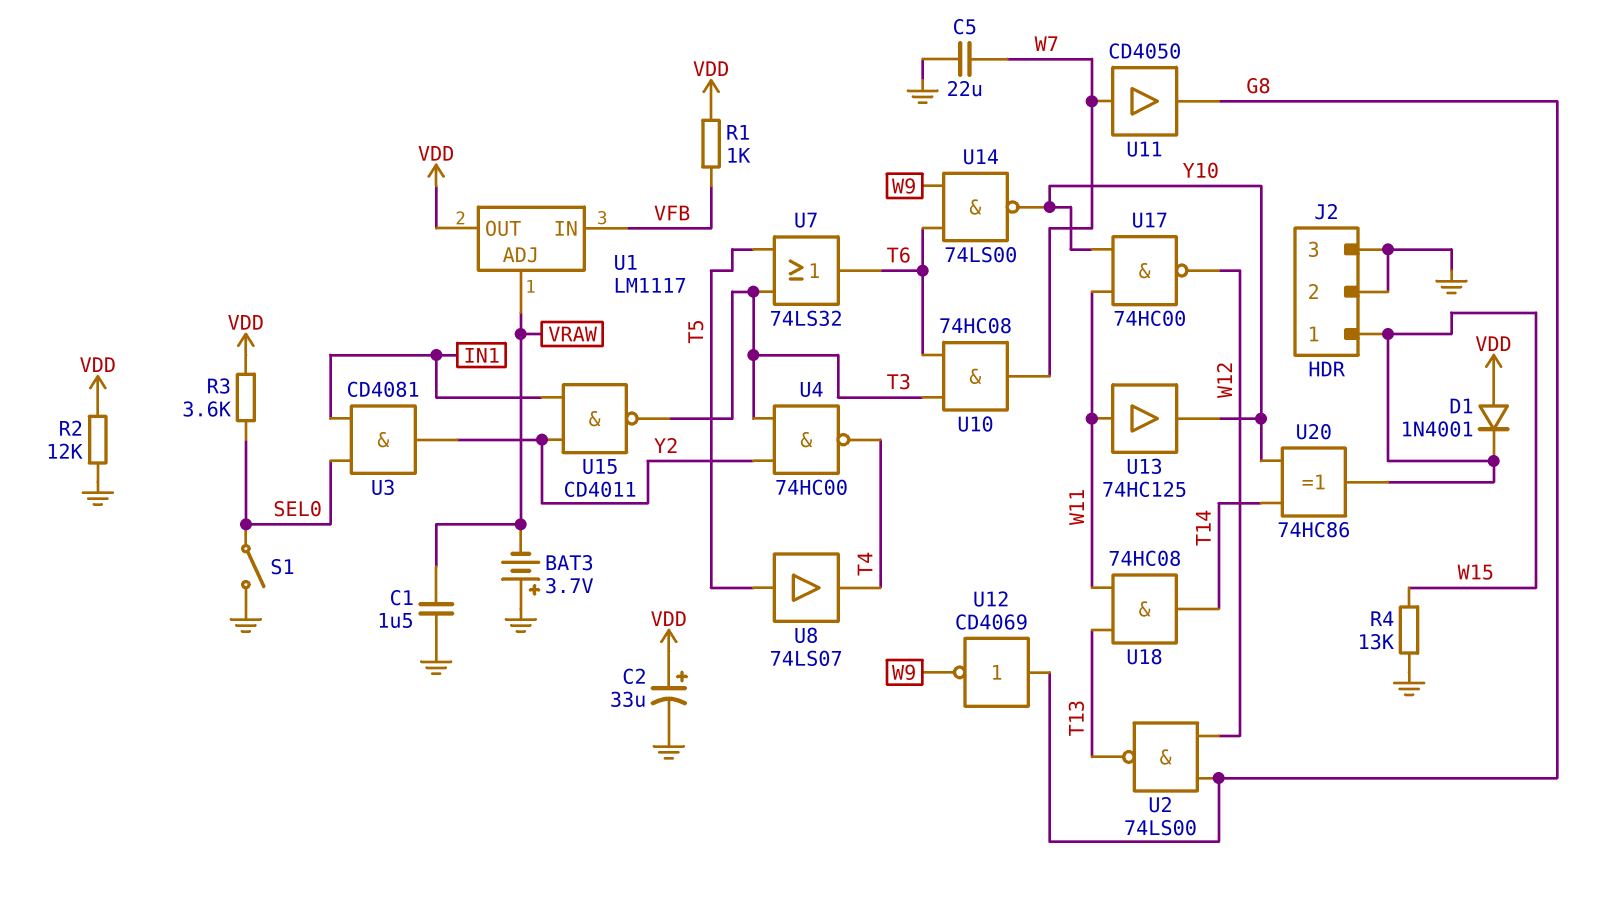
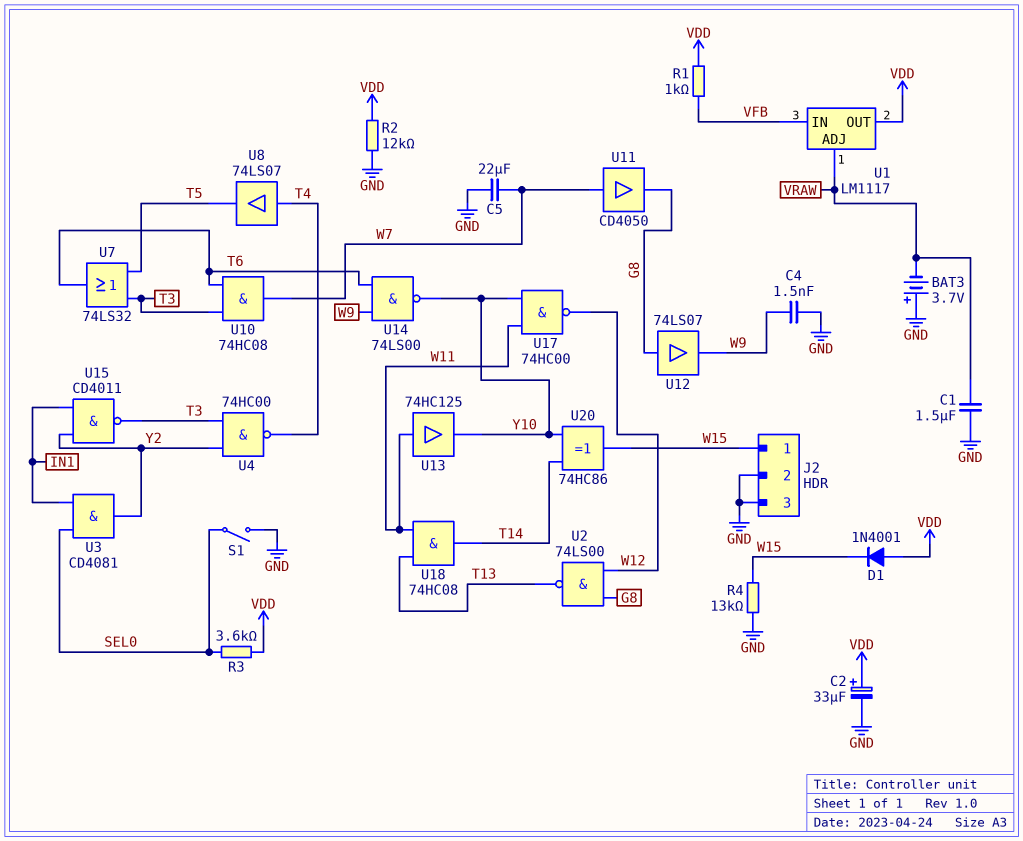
C4: none -> 1.5nF (GND, W9)
U8: buffer 74LS07 (in T5, out T4) -> buffer 74LS07 (in T4, out T5)
U12: NOT CD4069 (in G8, out W9) -> buffer 74LS07 (in G8, out W9)

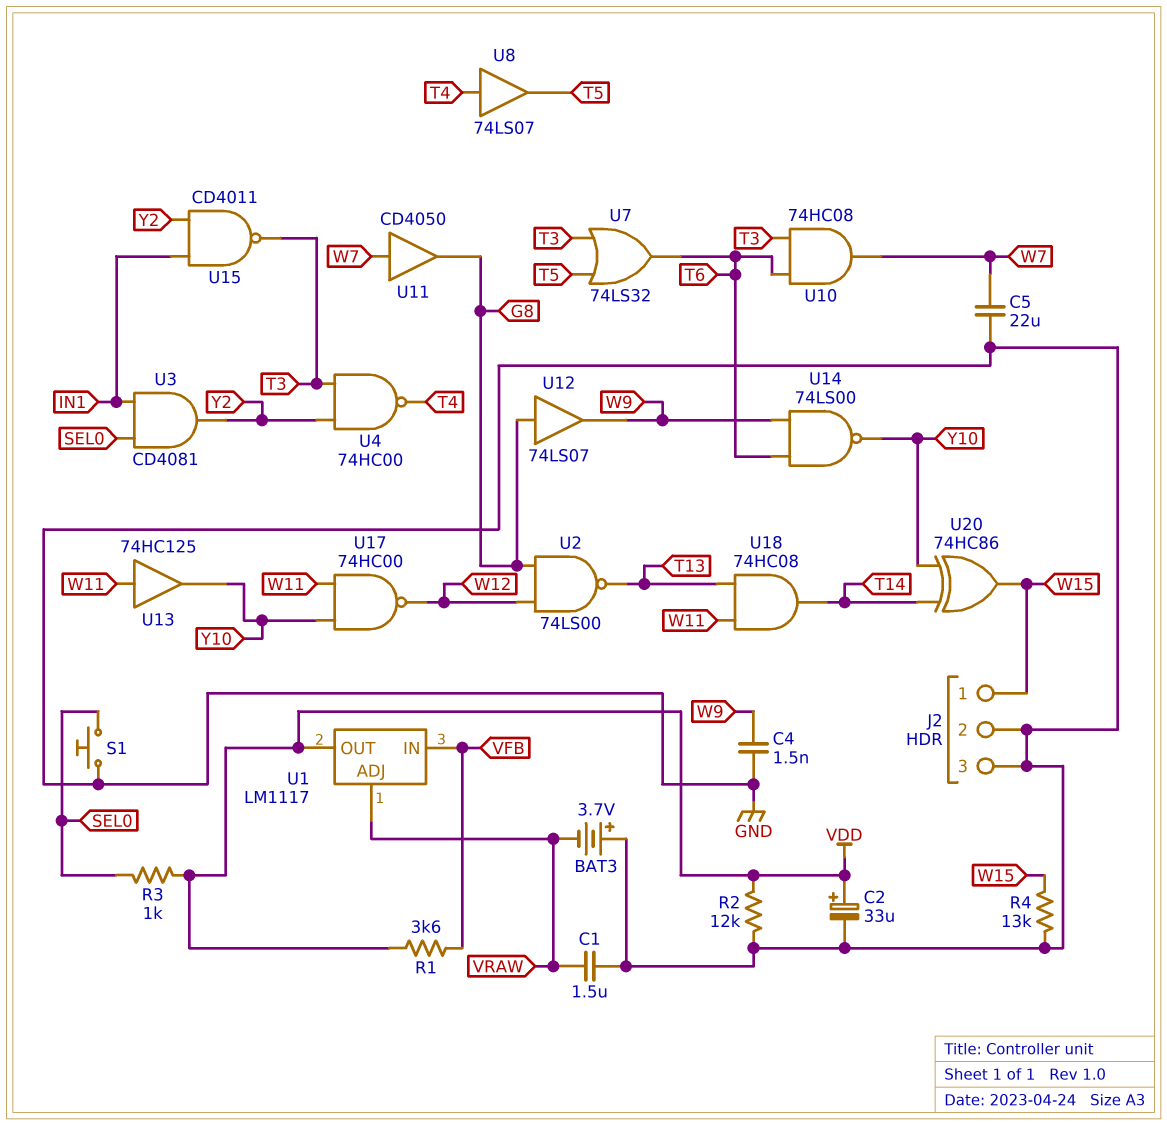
D1: diode 1N4001 (A VDD, K W15) -> none
R1: 1k (VDD, VFB) -> 3.6k (VDD, VFB)
R3: 3.6k (SEL0, VDD) -> 1k (SEL0, VDD)
S1: switch (GND, SEL0) -> button (GND, SEL0)

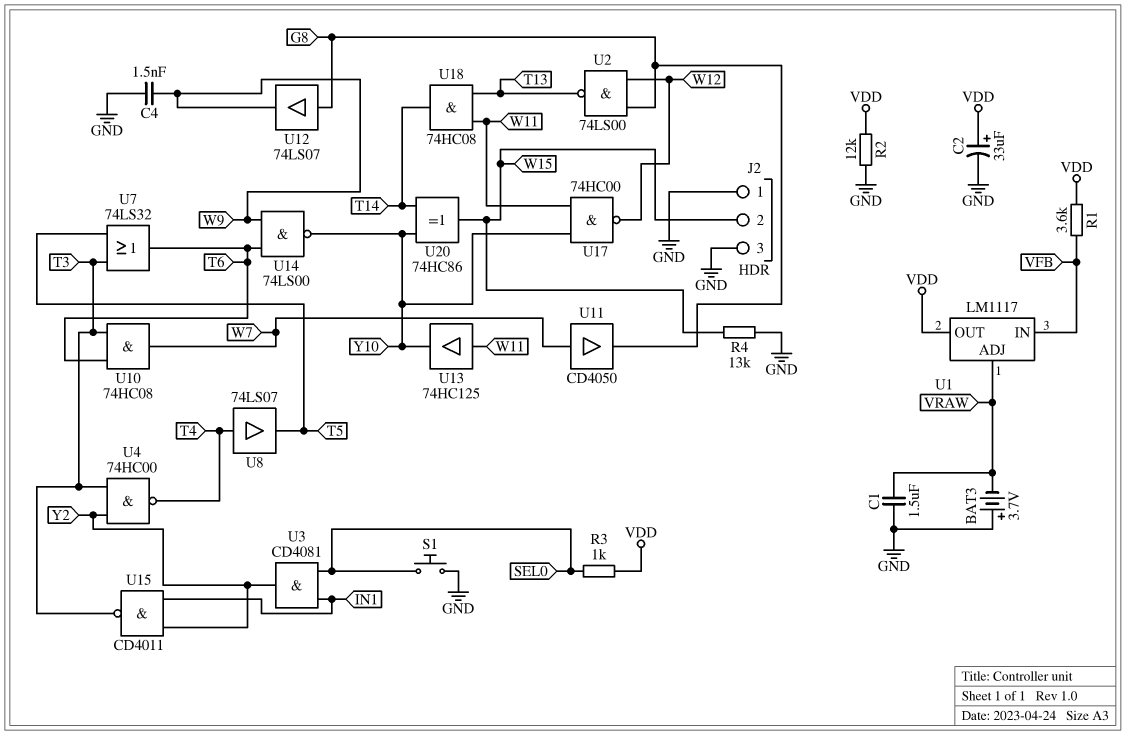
C5: 22uF (GND, W7) -> none
J2 pin 1: W15 -> GND
J2 pin 2: GND -> W15

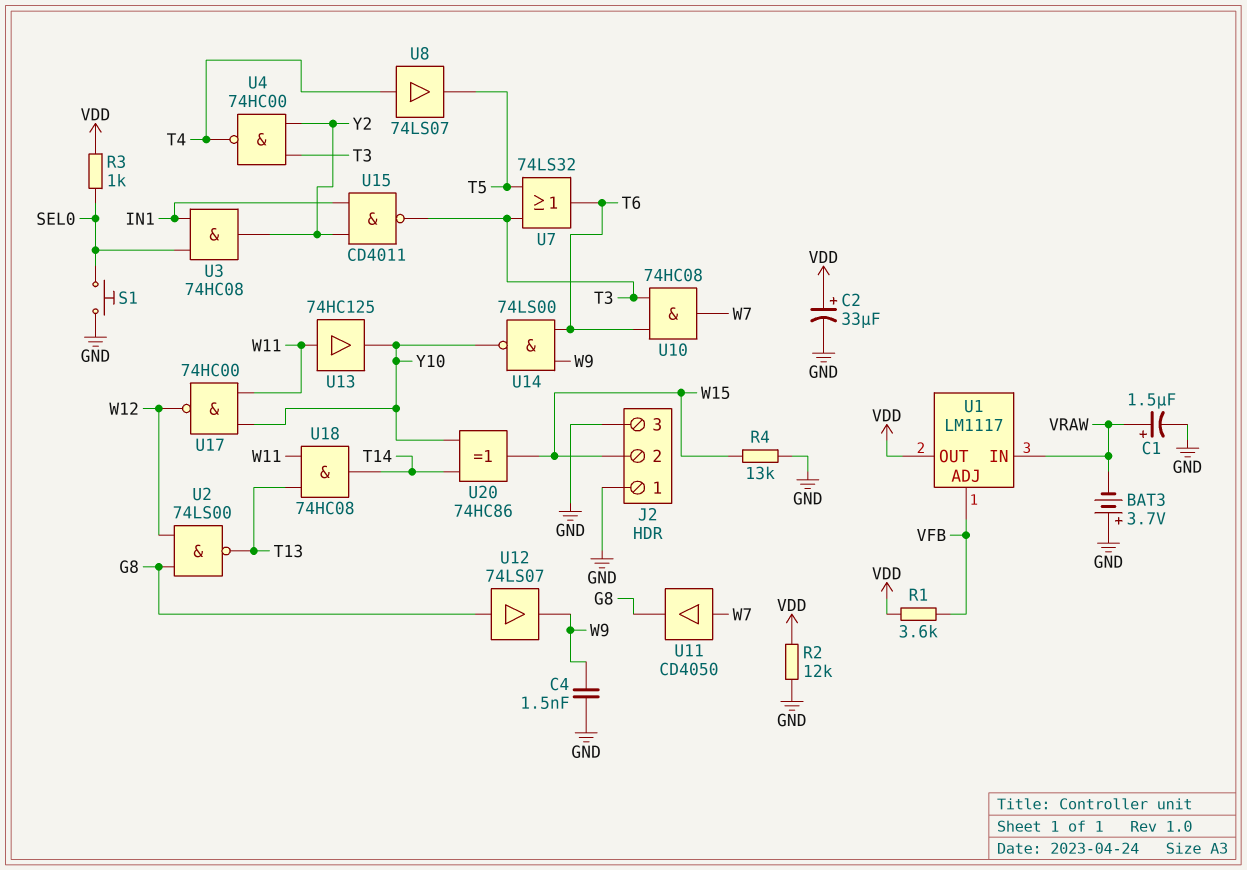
C1: 1.5uF (GND, VRAW) -> 1.5uF (plus VRAW, minus GND)
U1 pin ADJ: VRAW -> VFB
U1 pin IN: VFB -> VRAW
U3: AND CD4081 (in IN1, in SEL0, out Y2) -> AND 74HC08 (in IN1, in SEL0, out Y2)

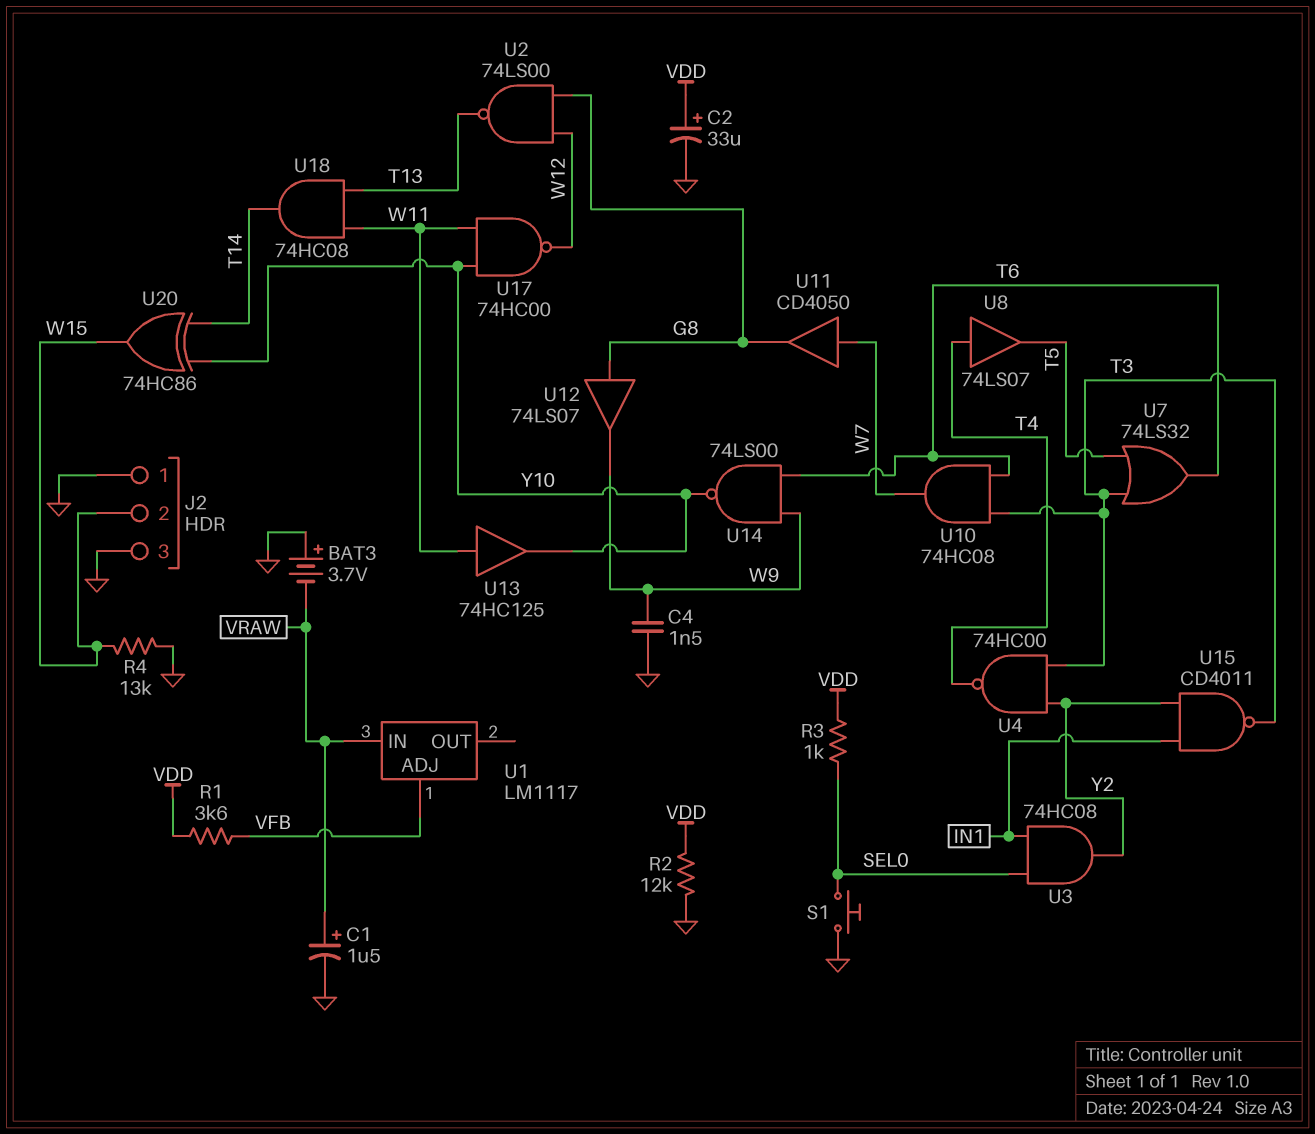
U1 pin OUT: VDD -> none

